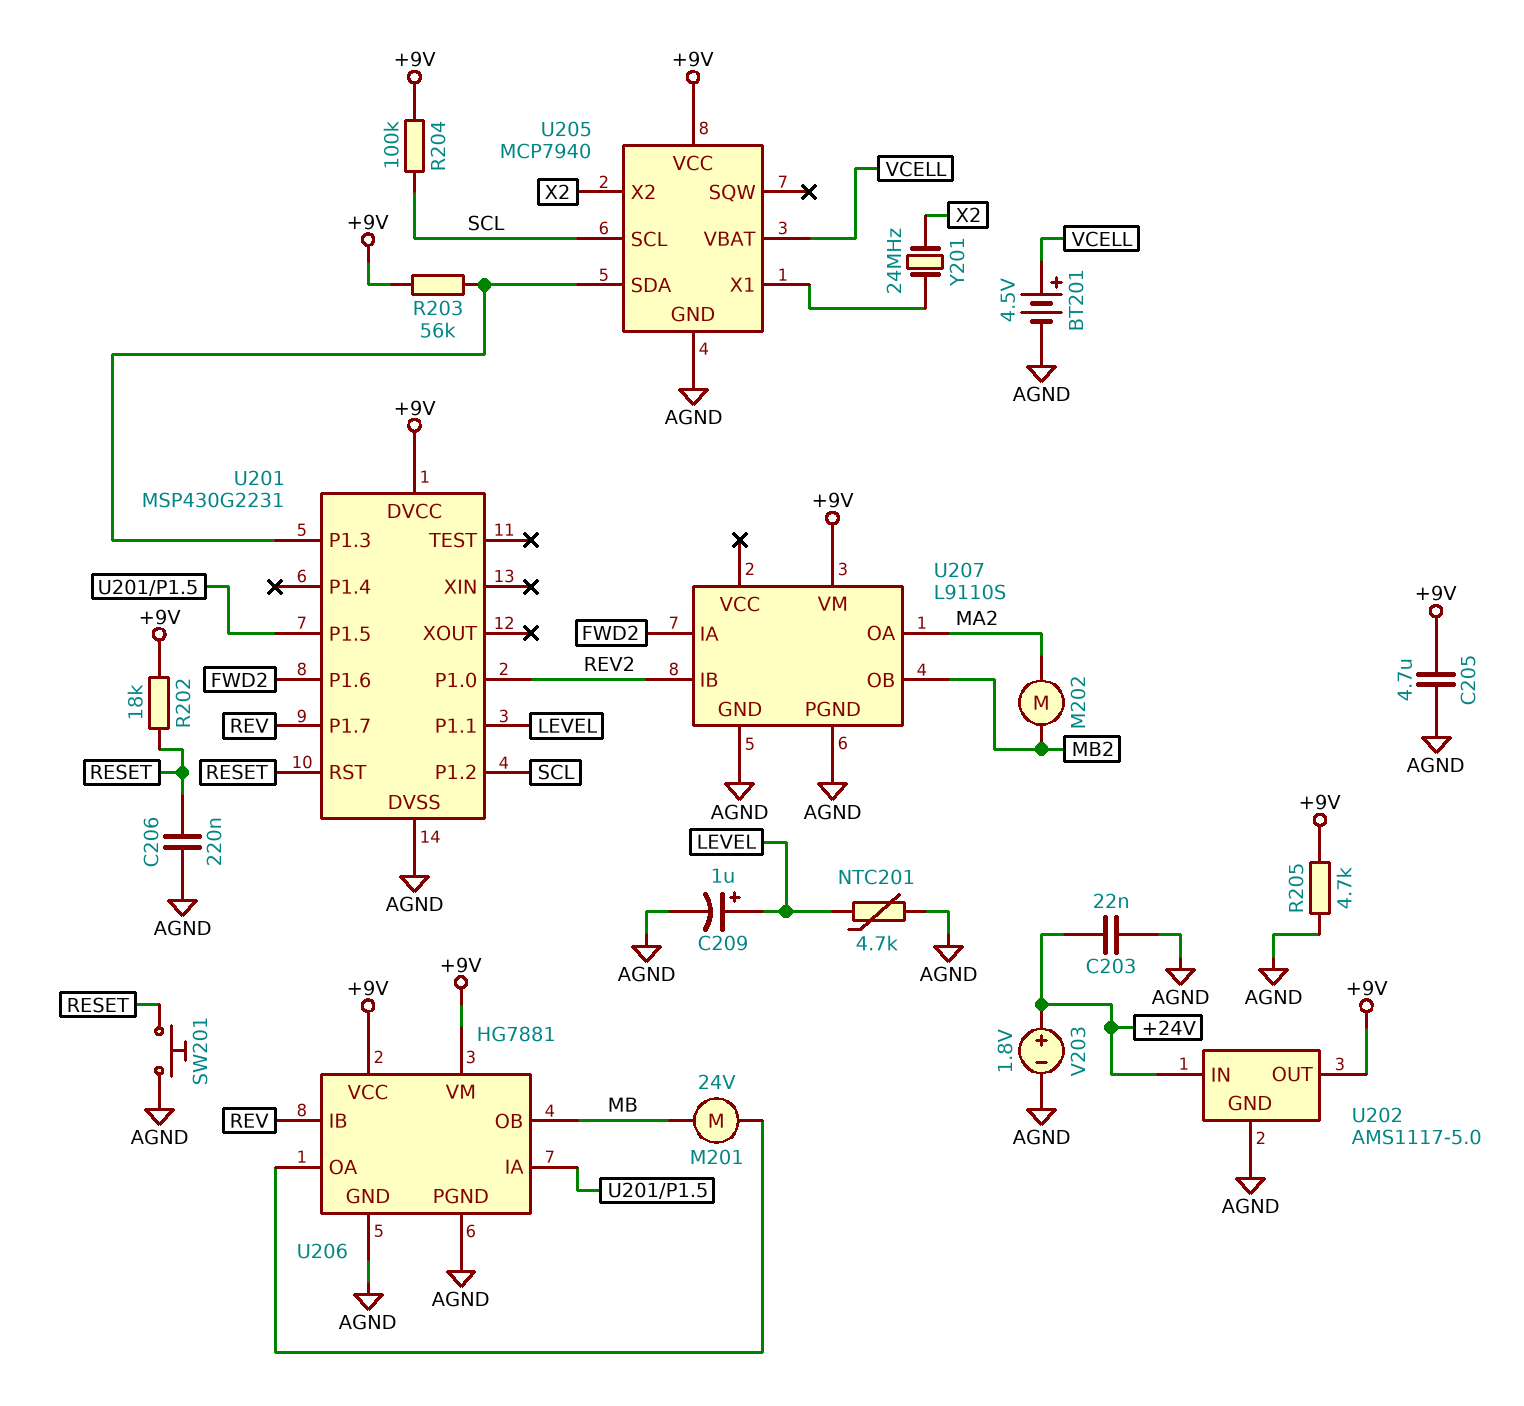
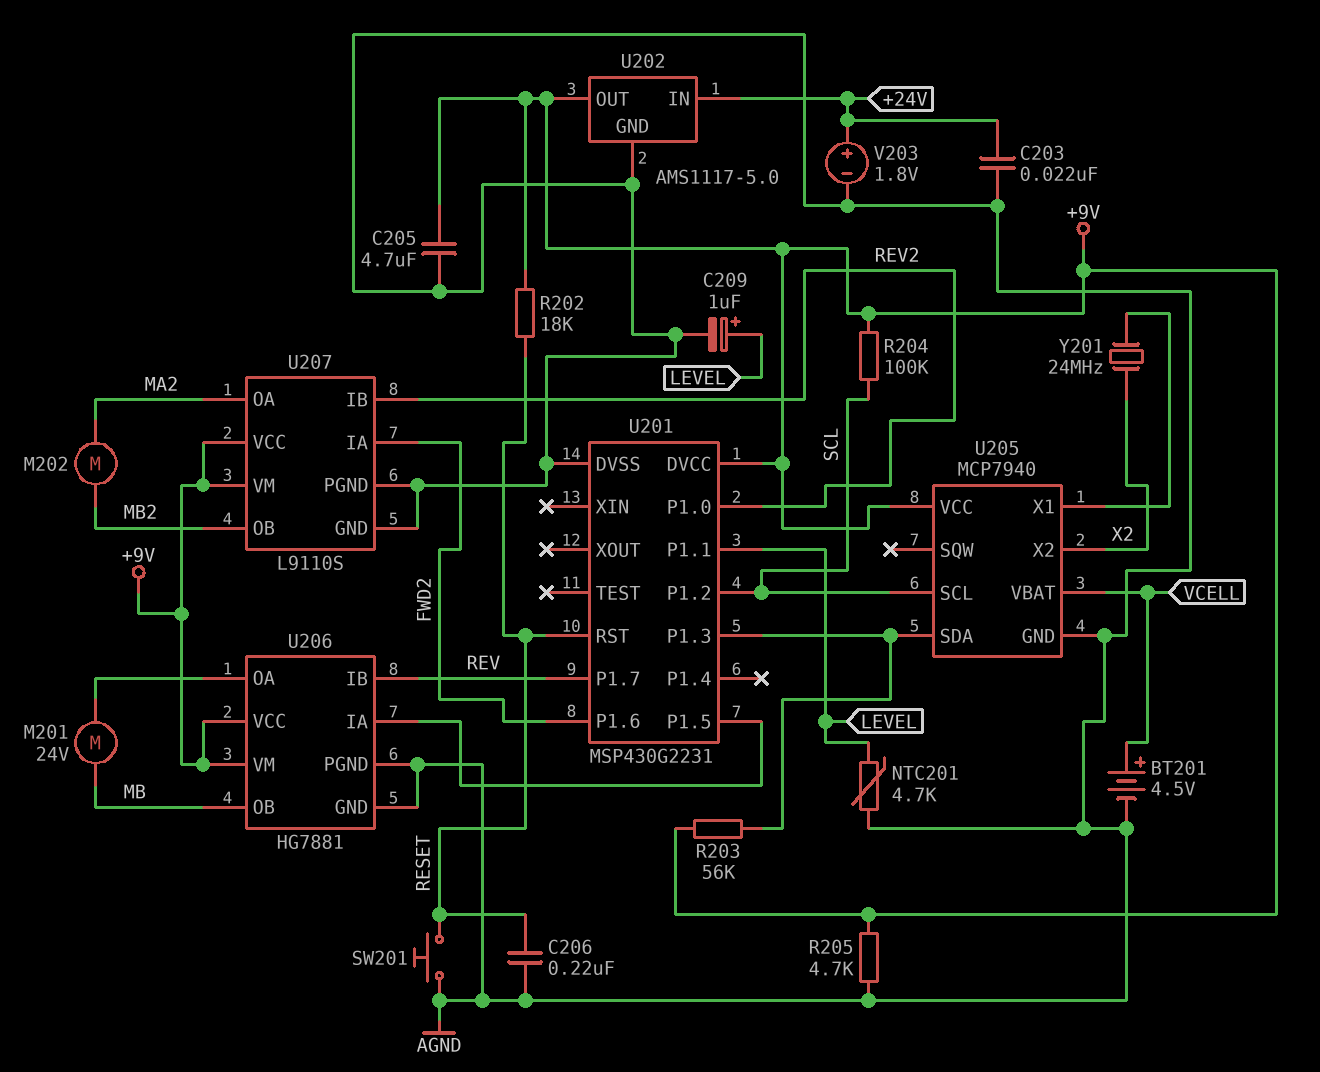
U207 pin VCC: none -> +9V

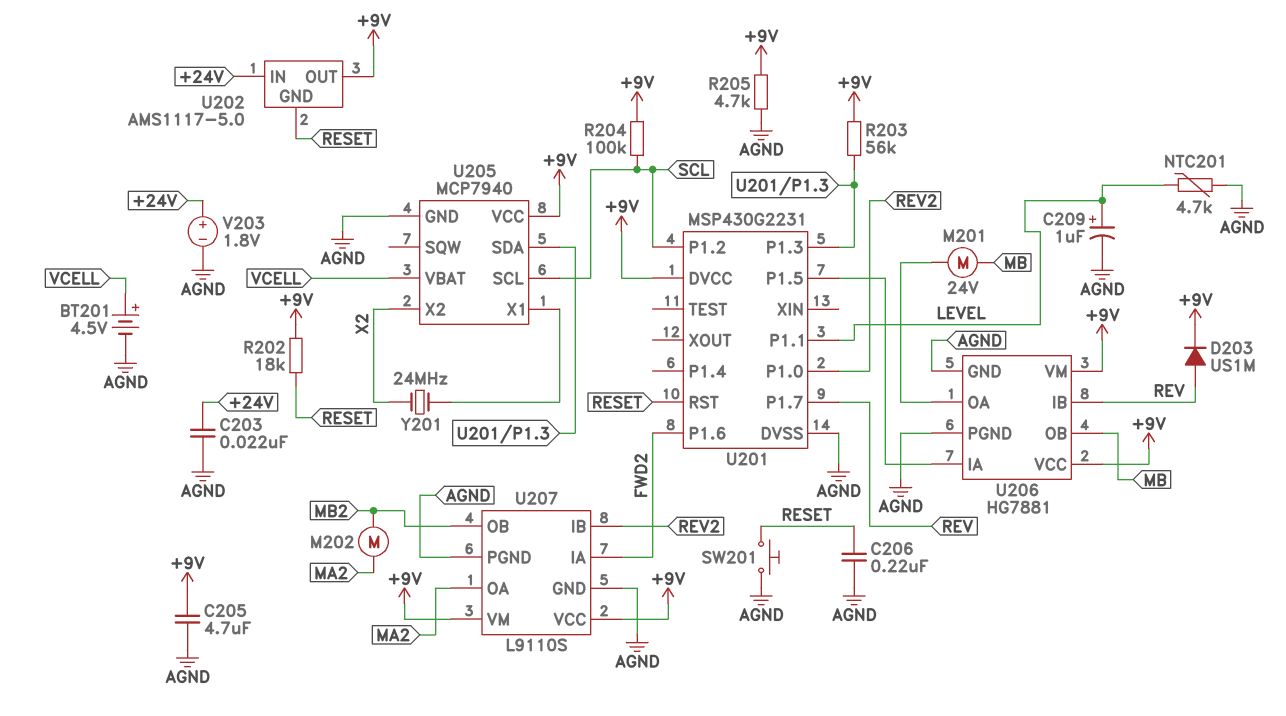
D203: none -> diode US1M (A REV, K +9V)
U202 pin GND: AGND -> RESET

